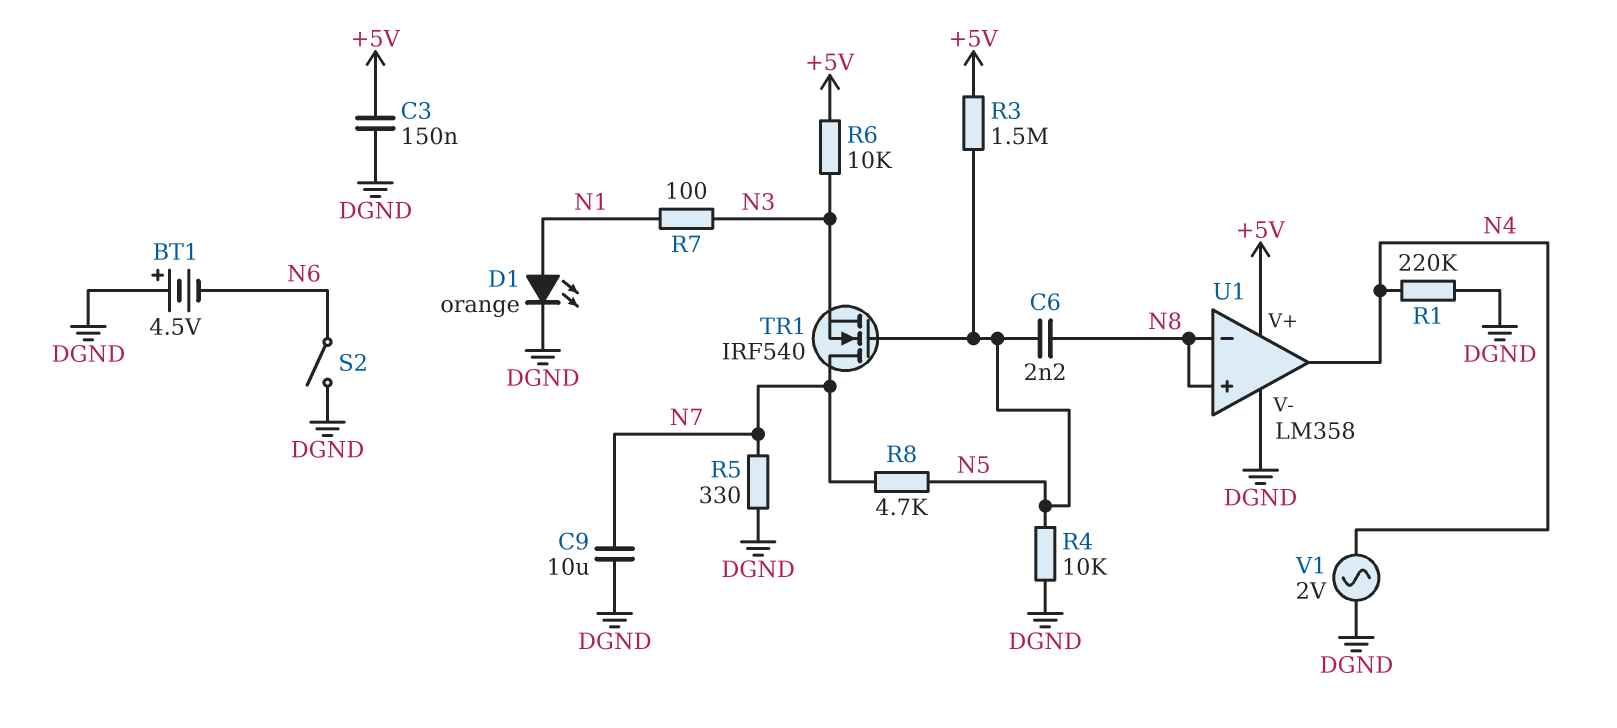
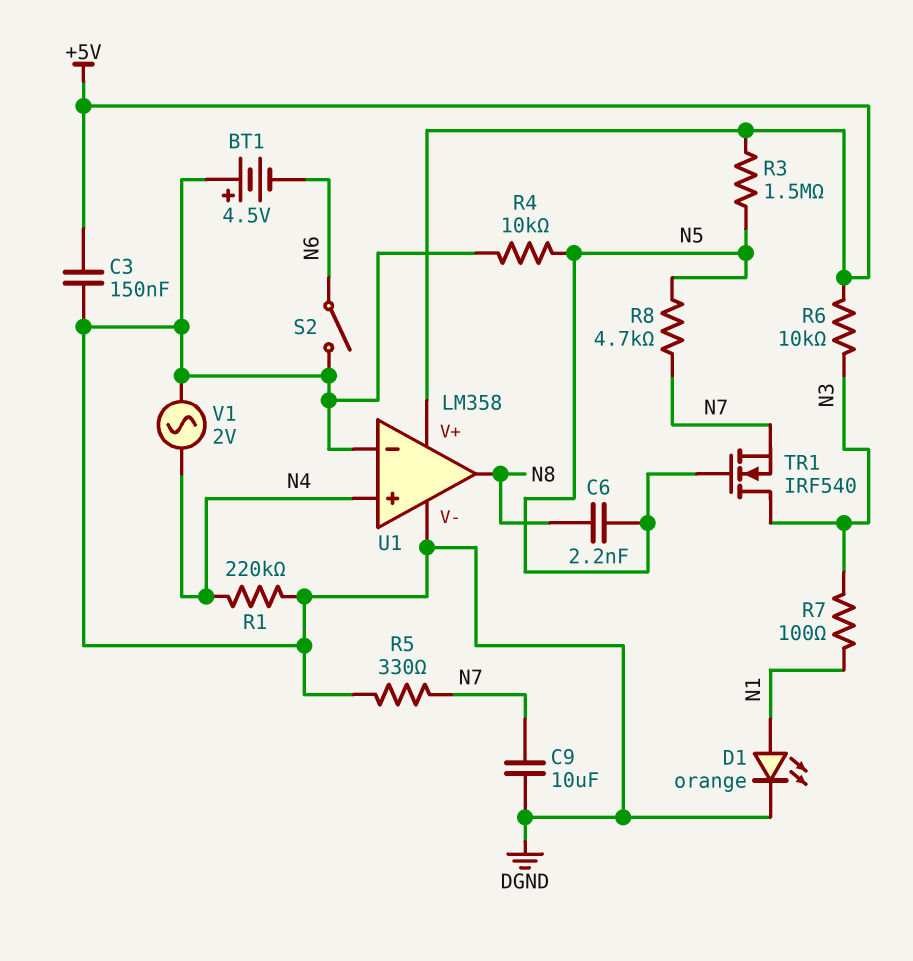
TR1: NMOS IRF540 (G N5, D N7, S N3) -> NMOS IRF540 (G N5, D N3, S N7)
U1 pin in+: N8 -> N4
U1 pin in-: N8 -> DGND
U1 pin out: N4 -> N8

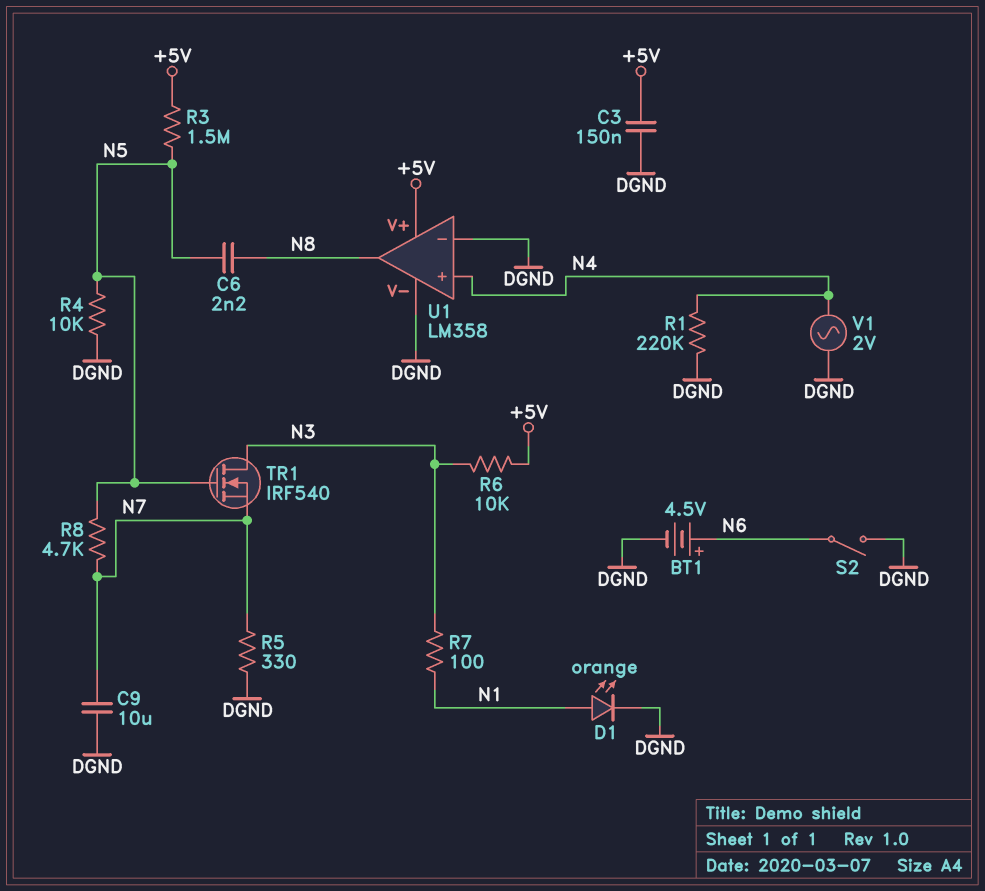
BT1: 4.5V (plus DGND, minus N6) -> 4.5V (plus N6, minus DGND)

